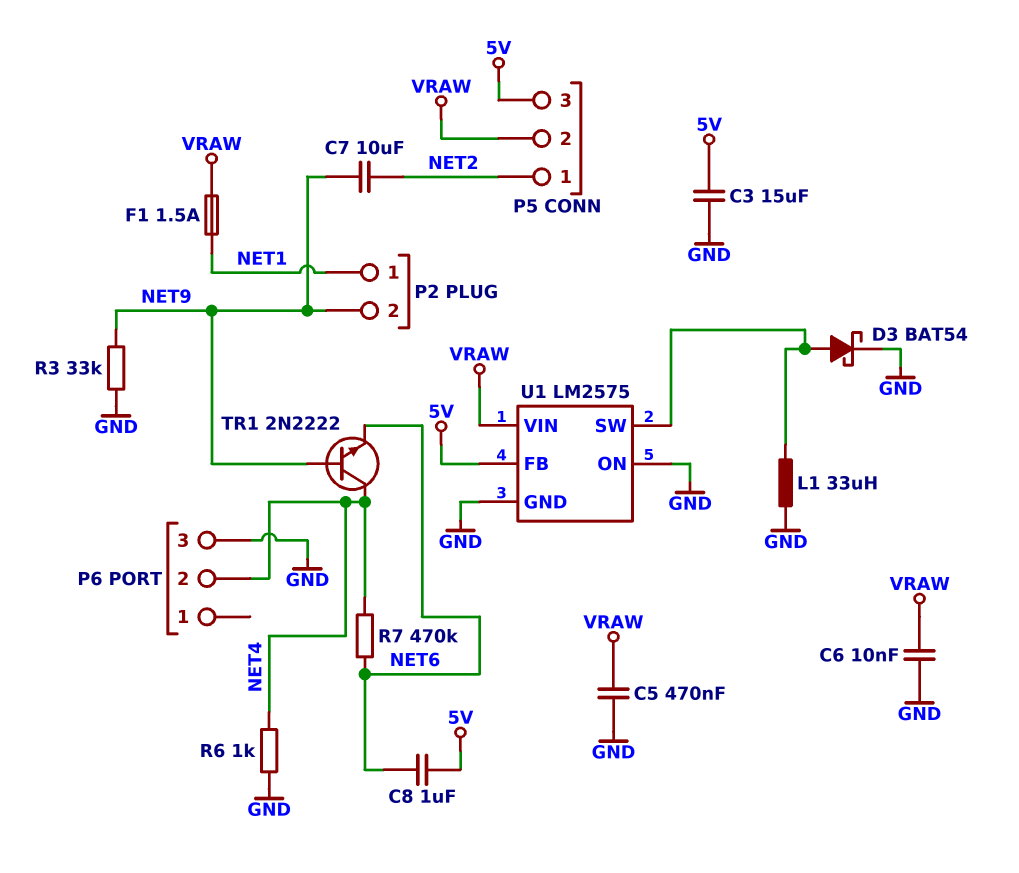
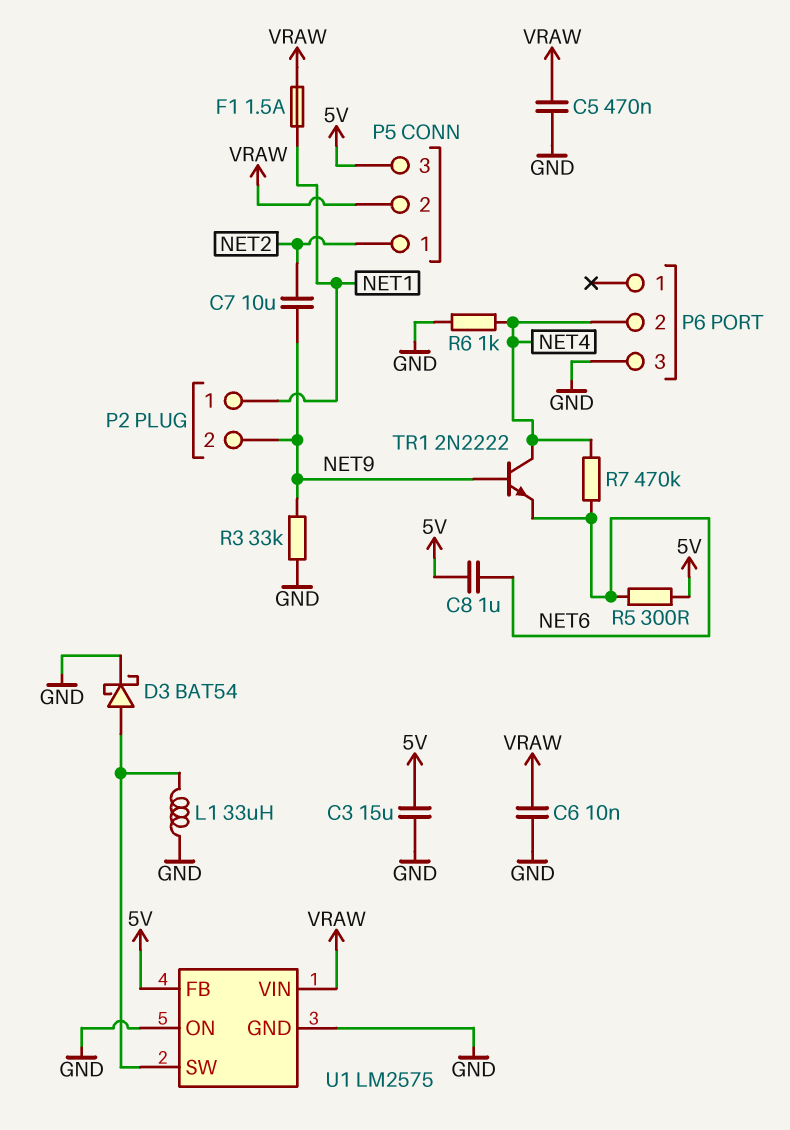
R5: none -> 300 (5V, NET6)

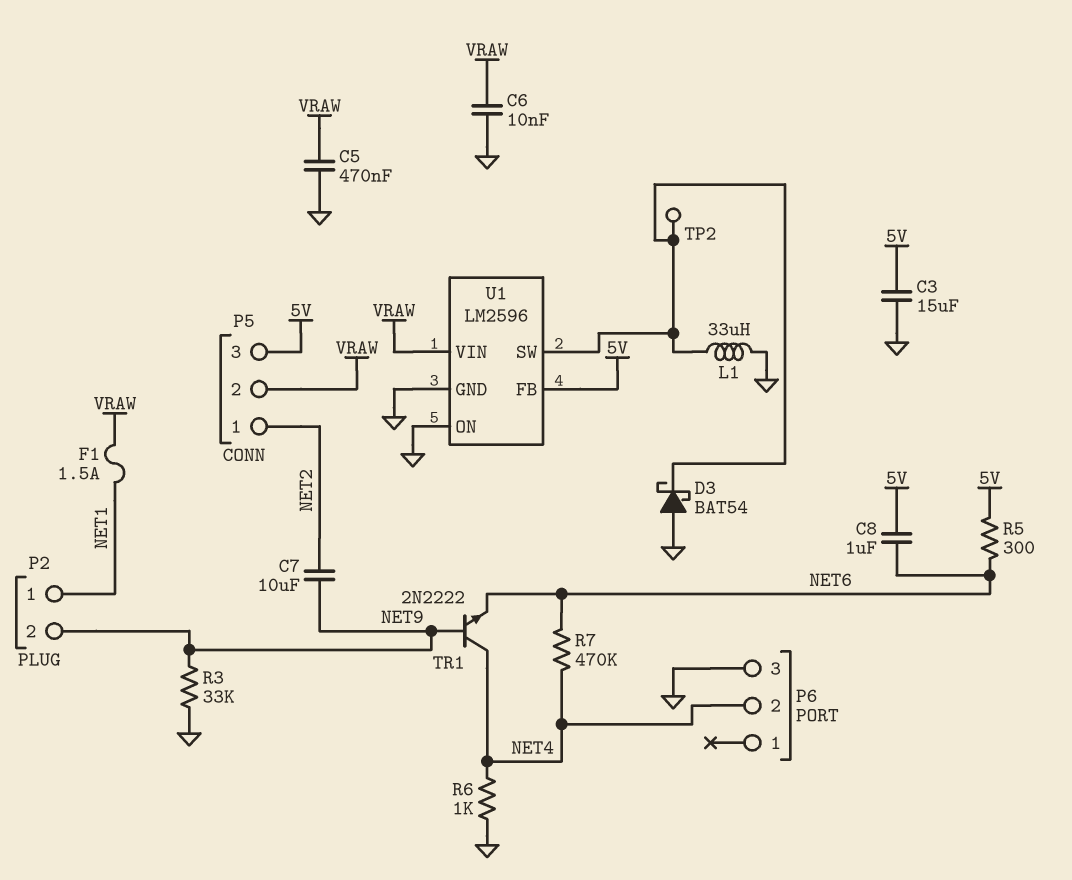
D3: schottky BAT54 (A U1/SW, K GND) -> schottky BAT54 (A GND, K U1/SW)
TP2: none -> test point (U1/SW)
U1: LM2575 -> LM2596

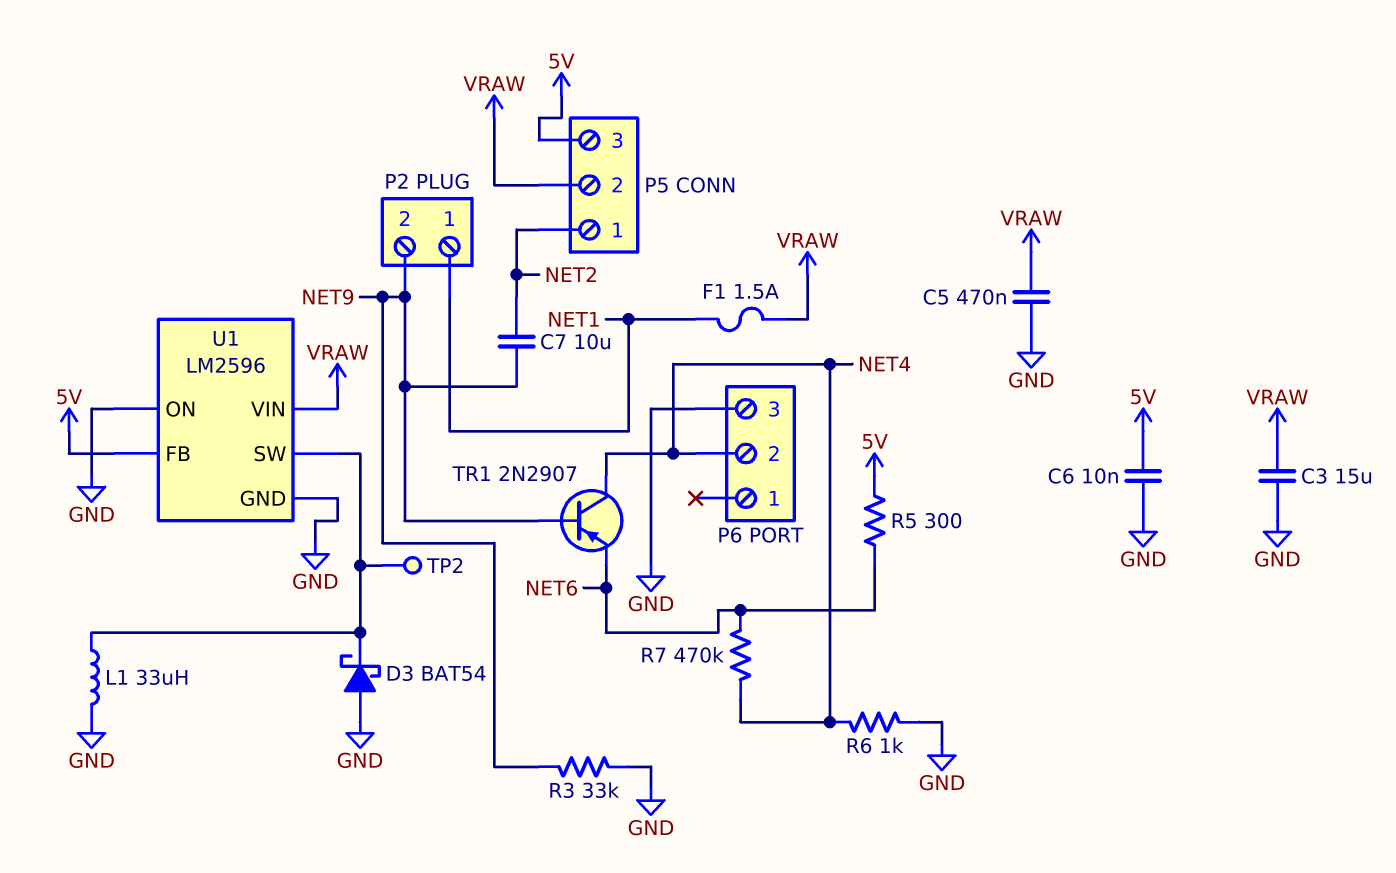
C3: 15uF (5V, GND) -> 15uF (GND, VRAW)
C6: 10nF (GND, VRAW) -> 10nF (5V, GND)
C8: 1uF (5V, NET6) -> none
TR1: NPN 2N2222 (B NET9, C NET4, E NET6) -> PNP 2N2907 (B NET9, C NET4, E NET6)

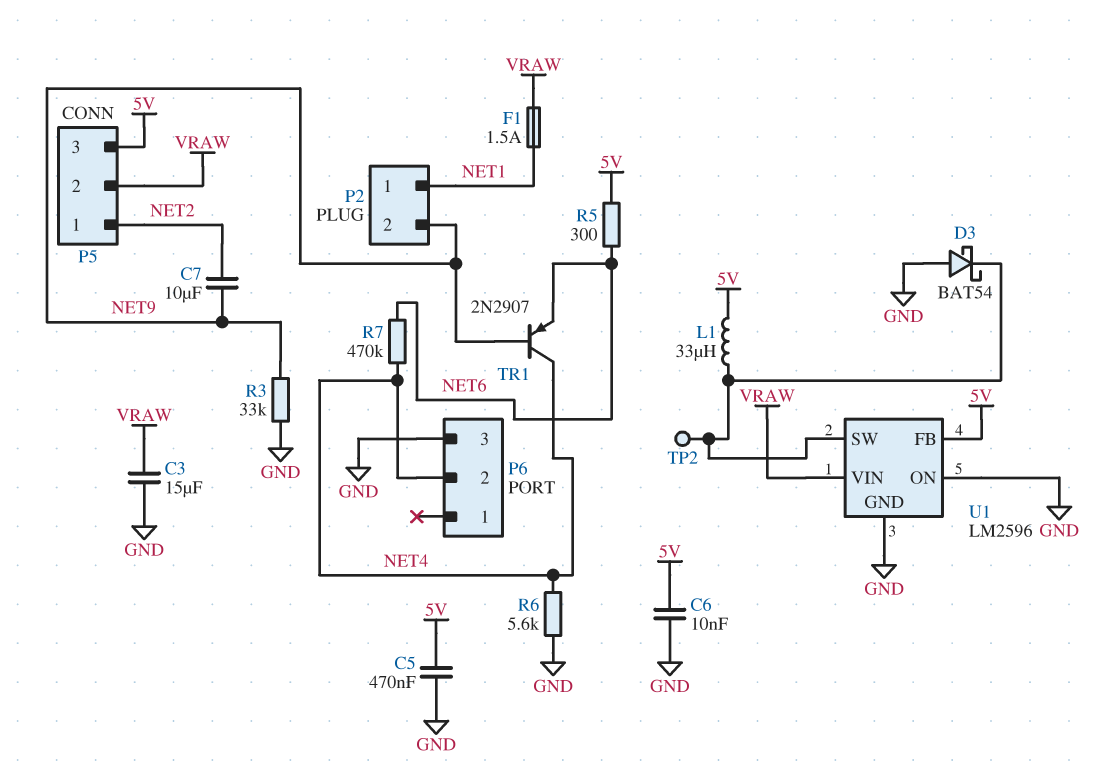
C5: 470nF (GND, VRAW) -> 470nF (5V, GND)
L1: 33uH (GND, U1/SW) -> 33uH (5V, U1/SW)
R6: 1k (GND, NET4) -> 5.6k (GND, NET4)

